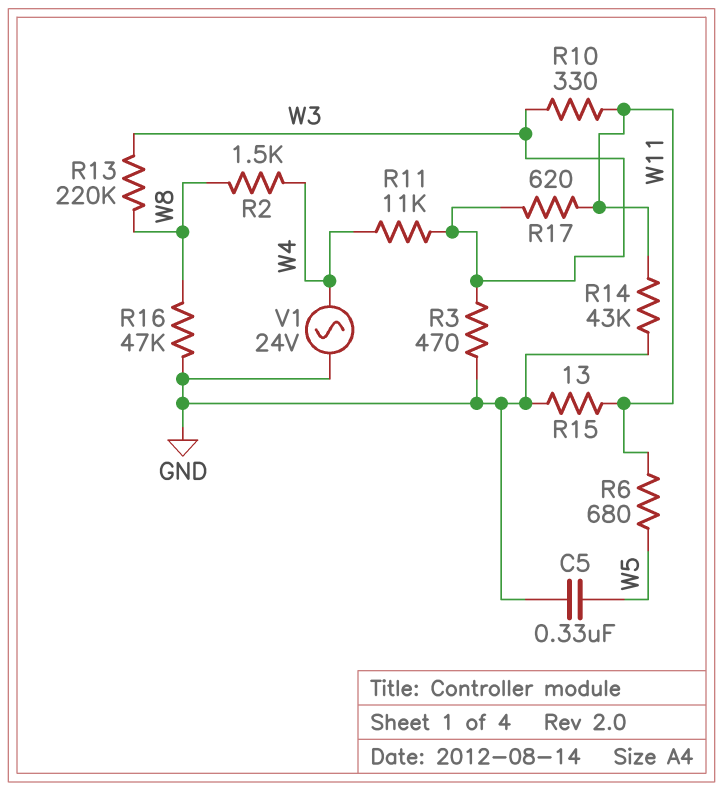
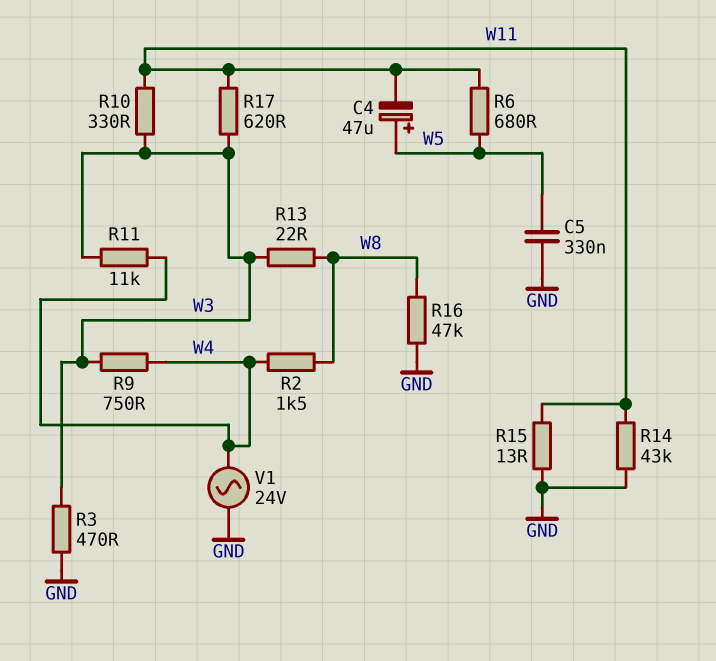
C4: none -> 47uF (plus W5, minus W11)
R9: none -> 750 (W3, W4)
R13: 220k (W3, W8) -> 22 (W3, W8)

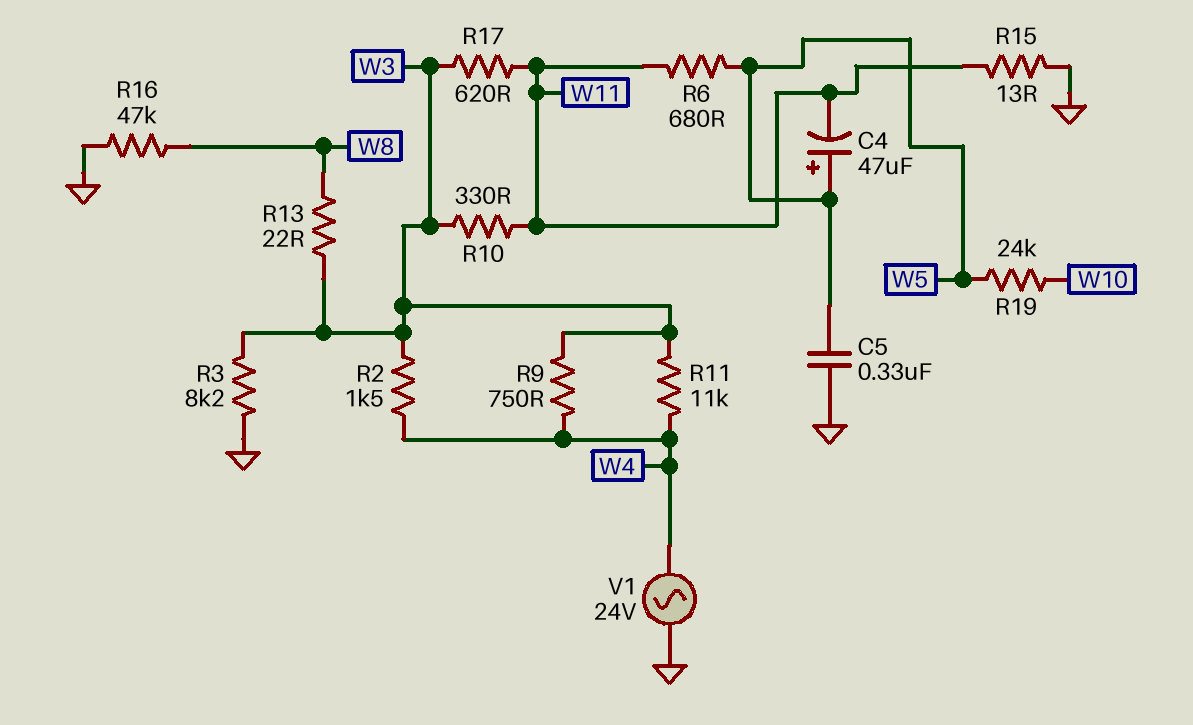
R2: 1.5k (W4, W8) -> 1.5k (W3, W4)
R3: 470 (GND, W3) -> 8.2k (GND, W3)
R14: 43k (GND, W11) -> none
R19: none -> 24k (W5, W10)

